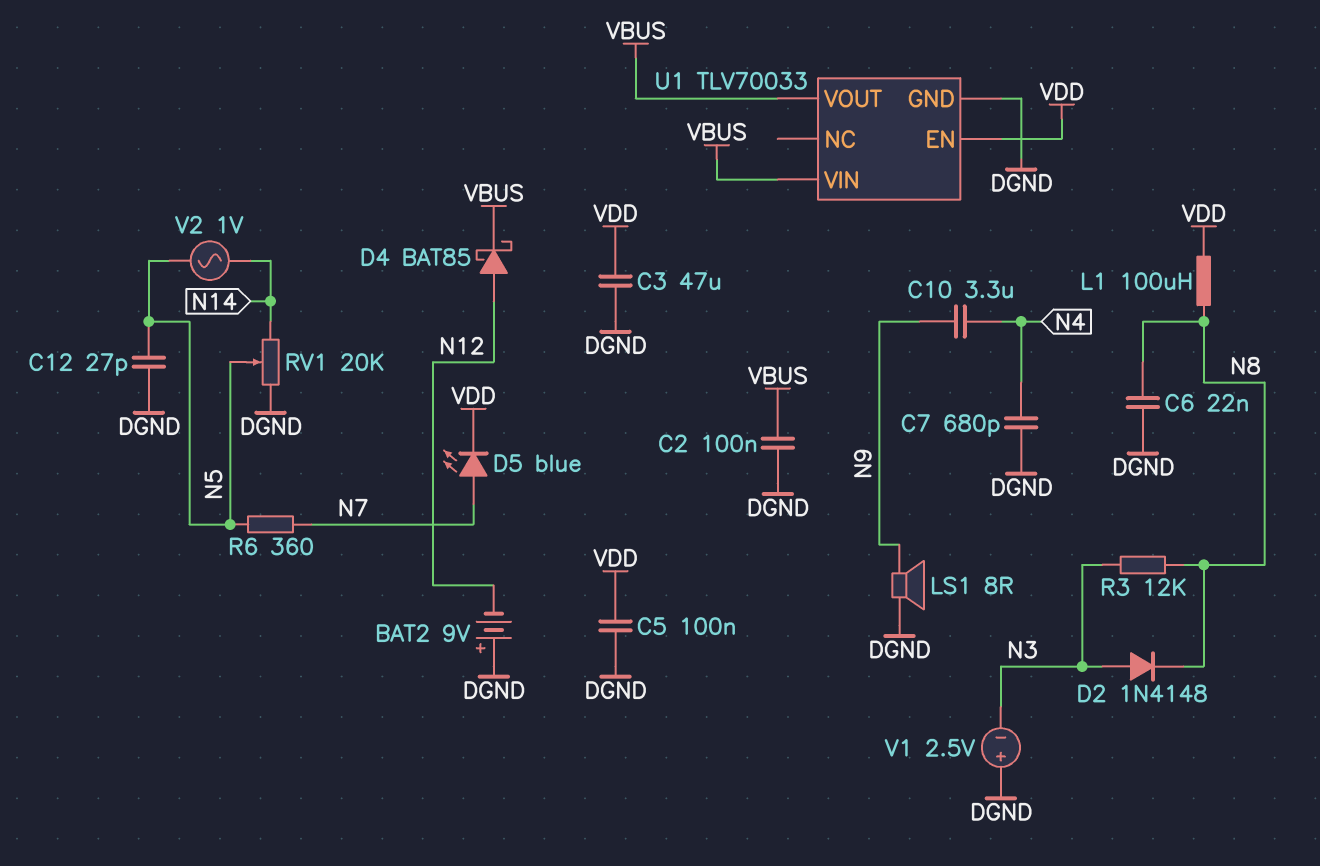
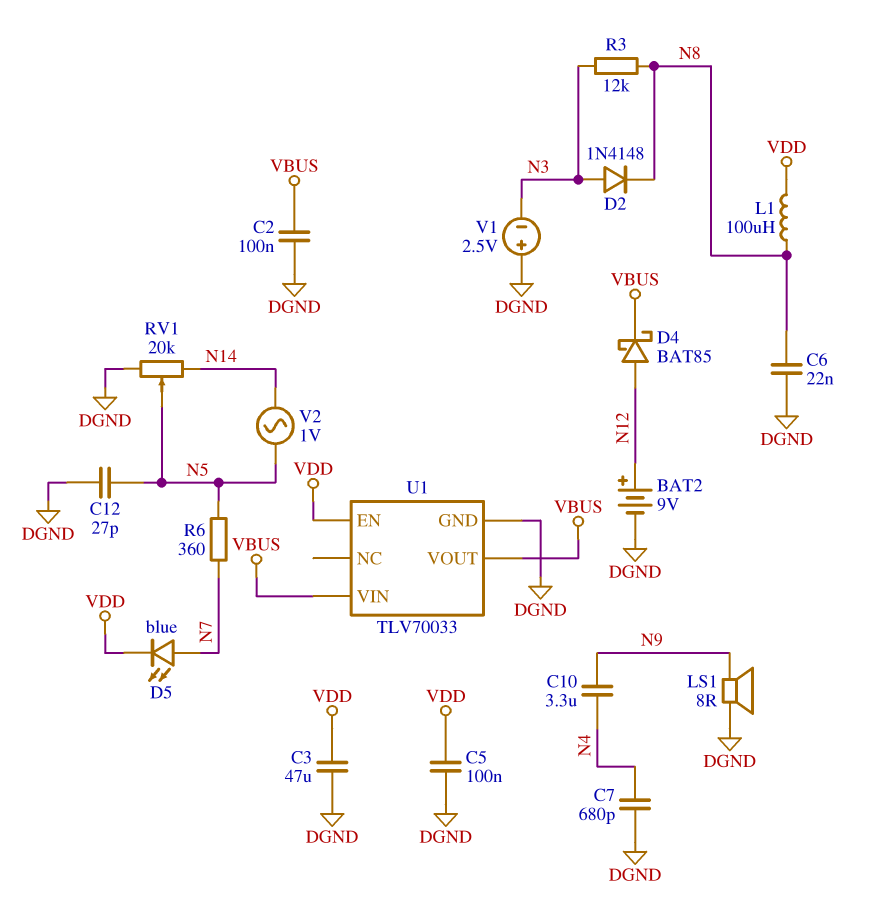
BAT2: 9V (plus DGND, minus N12) -> 9V (plus N12, minus DGND)

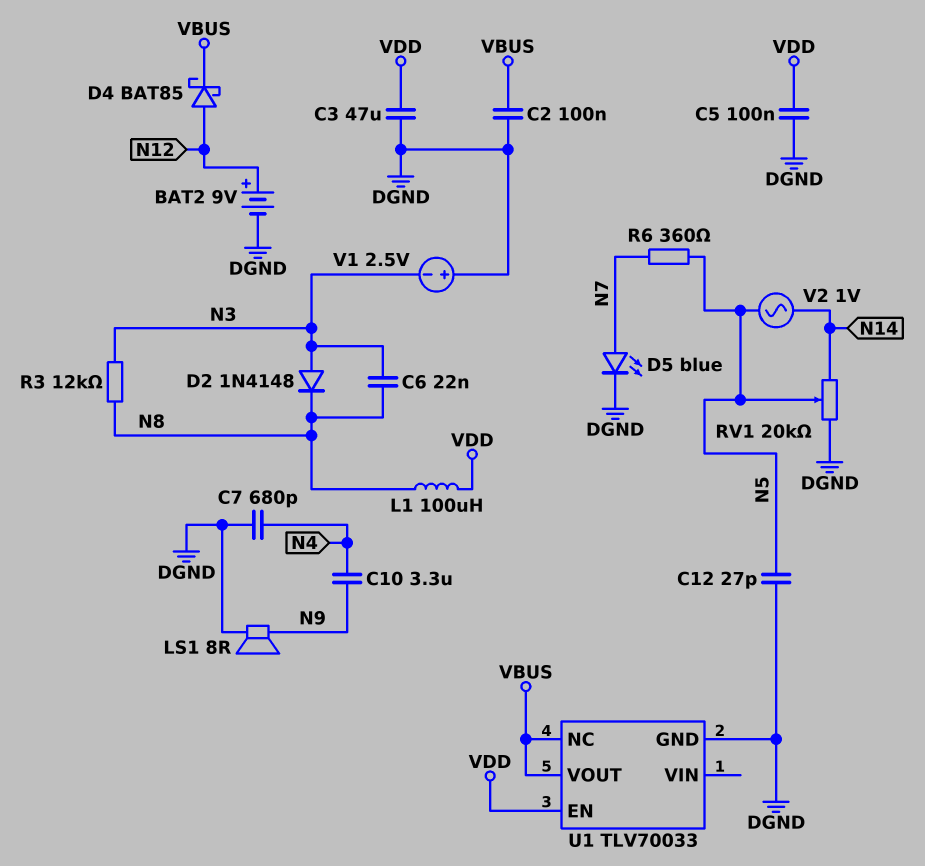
C6: 22nF (DGND, N8) -> 22nF (N3, N8)
D5: LED blue (A N7, K VDD) -> LED blue (A N7, K DGND)
U1 pin NC: none -> VBUS
U1 pin VIN: VBUS -> none

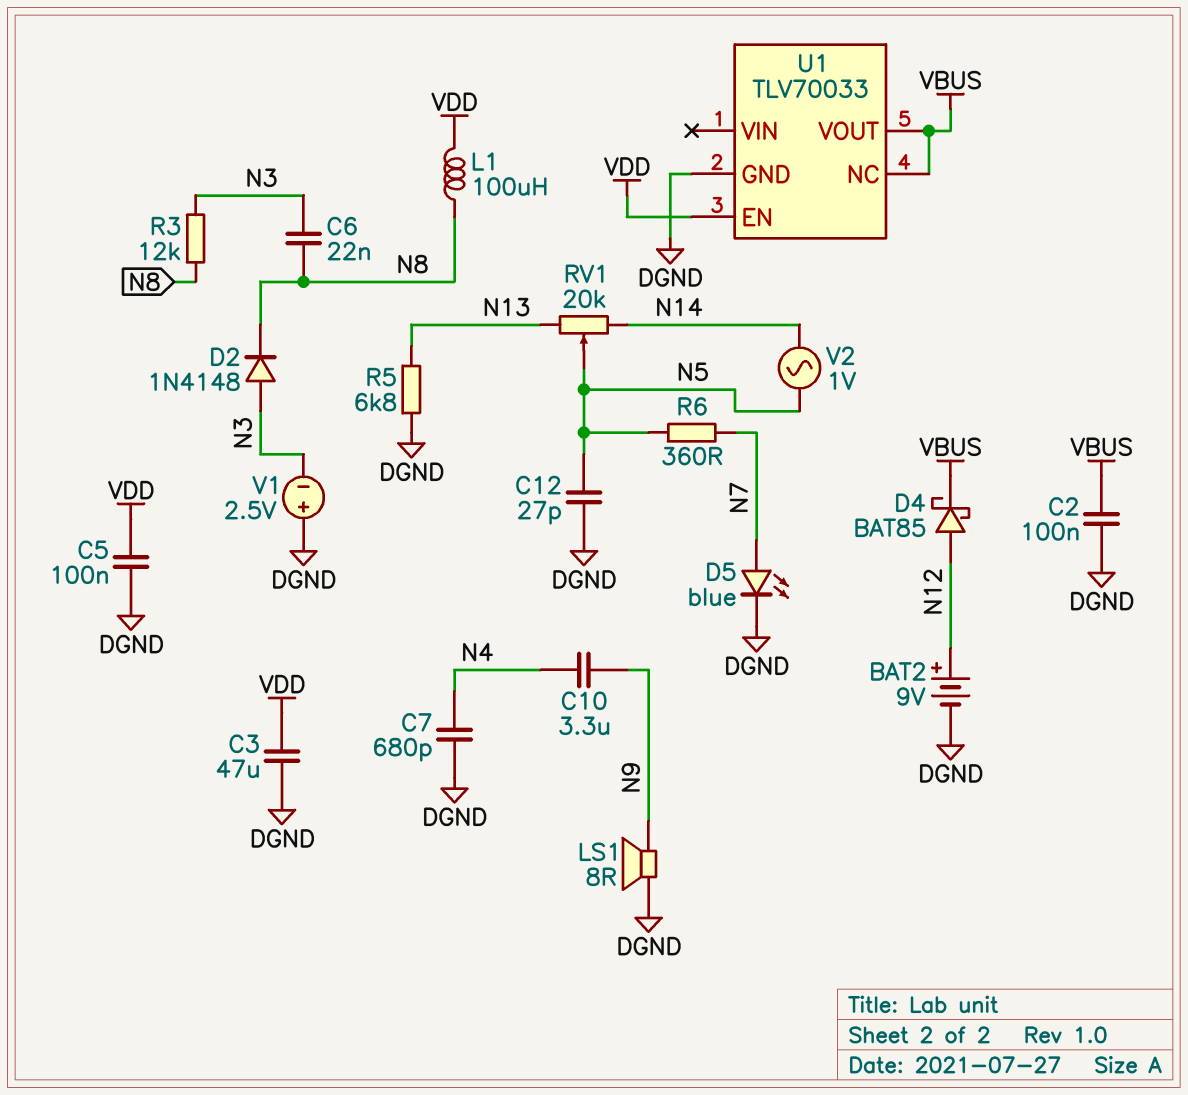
R5: none -> 6.8k (DGND, N13)
RV1: 20k (DGND, N14, wiper N5) -> 20k (N13, N14, wiper N5)

